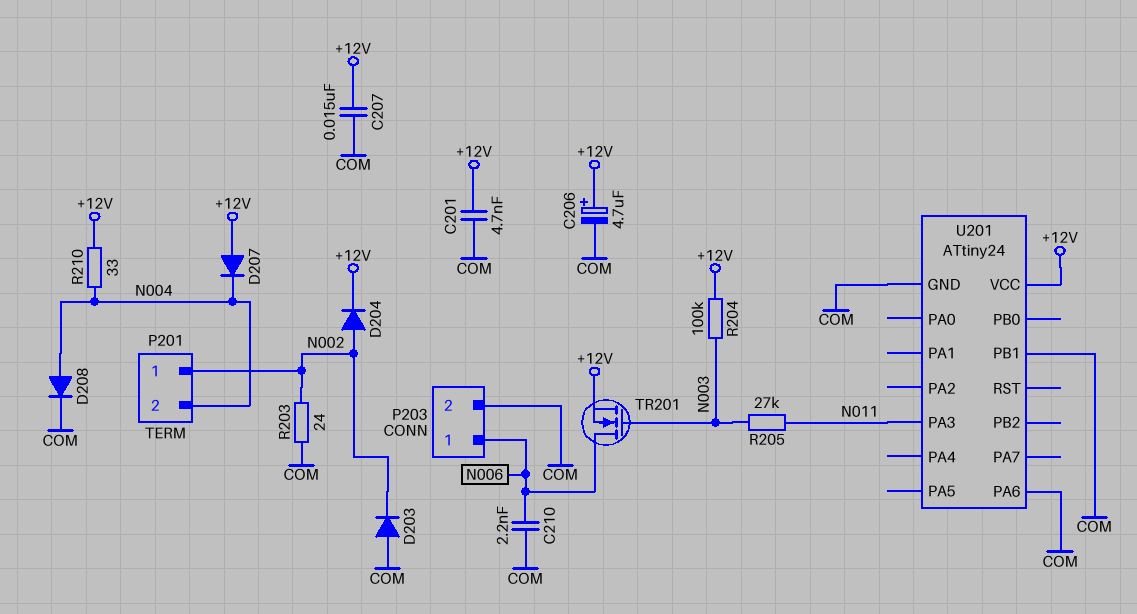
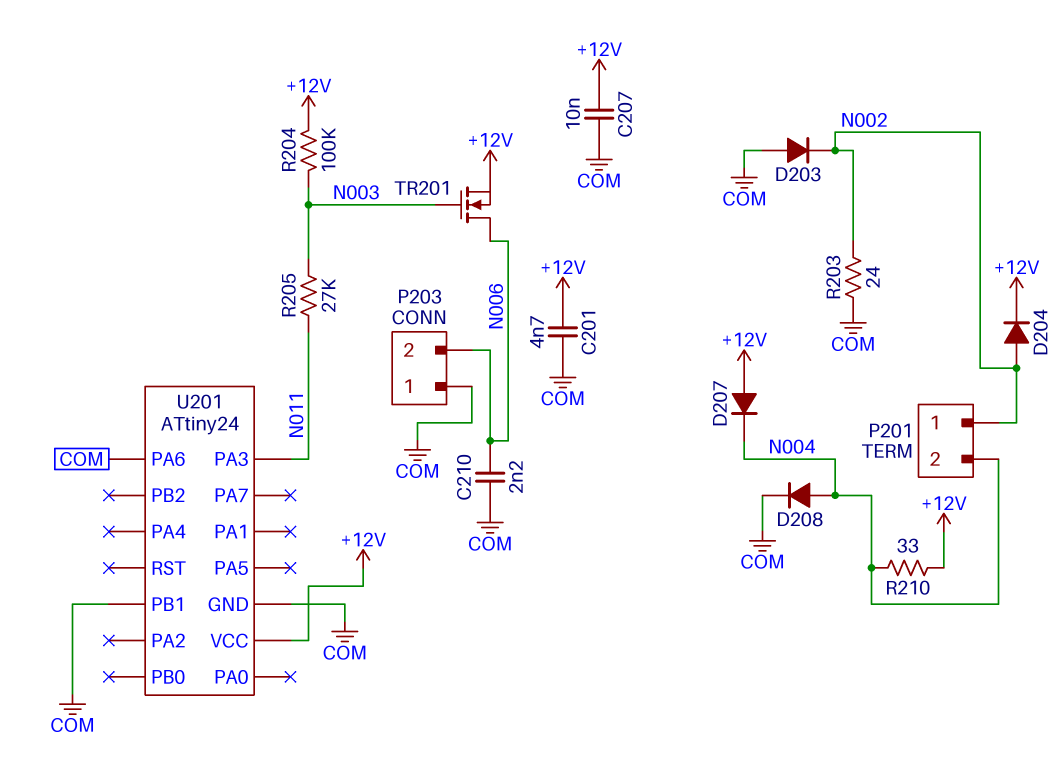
C206: 4.7uF (plus +12V, minus COM) -> none
C207: 15nF (+12V, COM) -> 10nF (+12V, COM)
P203 pin 1: N006 -> COM
P203 pin 2: COM -> N006

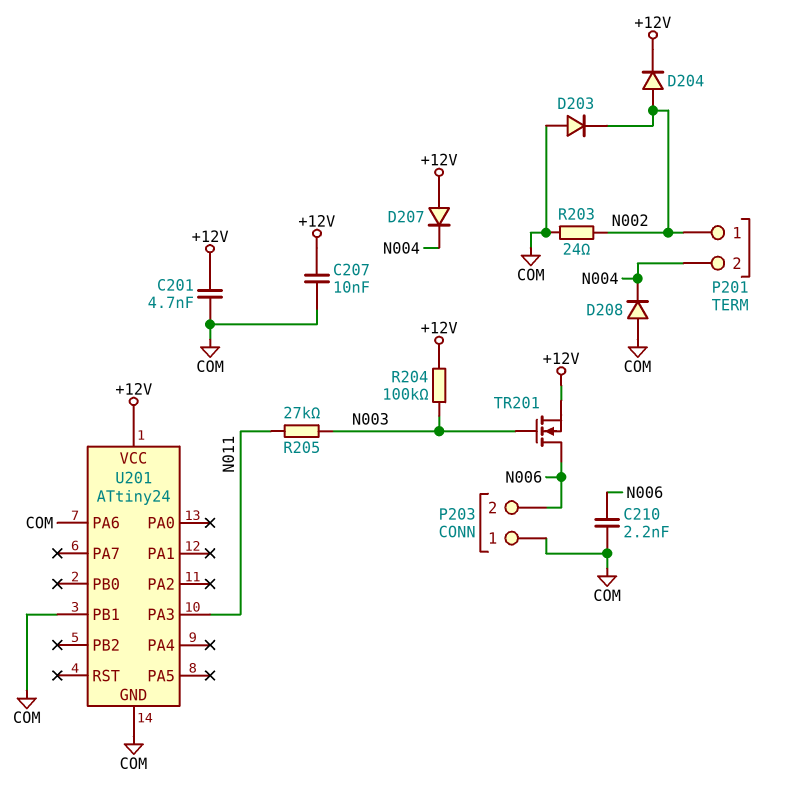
D208: diode (A N004, K COM) -> diode (A COM, K N004)
R210: 33 (+12V, N004) -> none

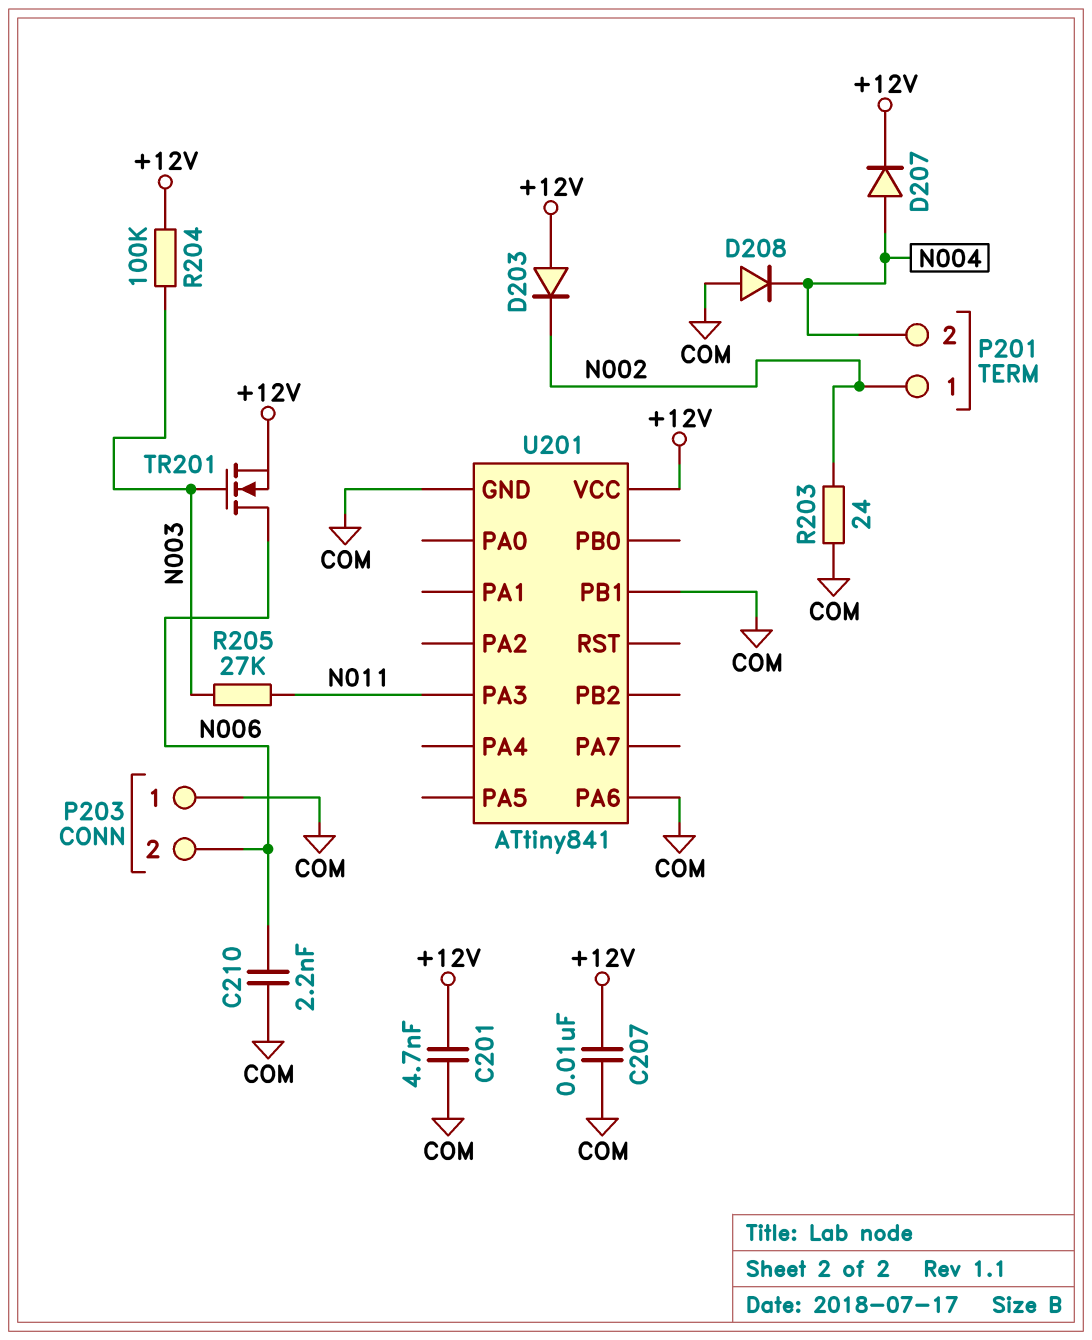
D203: diode (A COM, K N002) -> diode (A +12V, K N002)
D204: diode (A N002, K +12V) -> none
D207: diode (A +12V, K N004) -> diode (A N004, K +12V)
U201: ATtiny24 -> ATtiny841

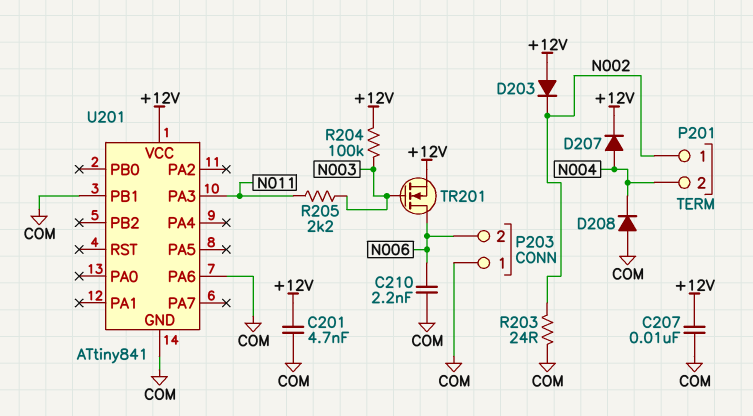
R205: 27k (N003, N011) -> 2.2k (N003, N011)

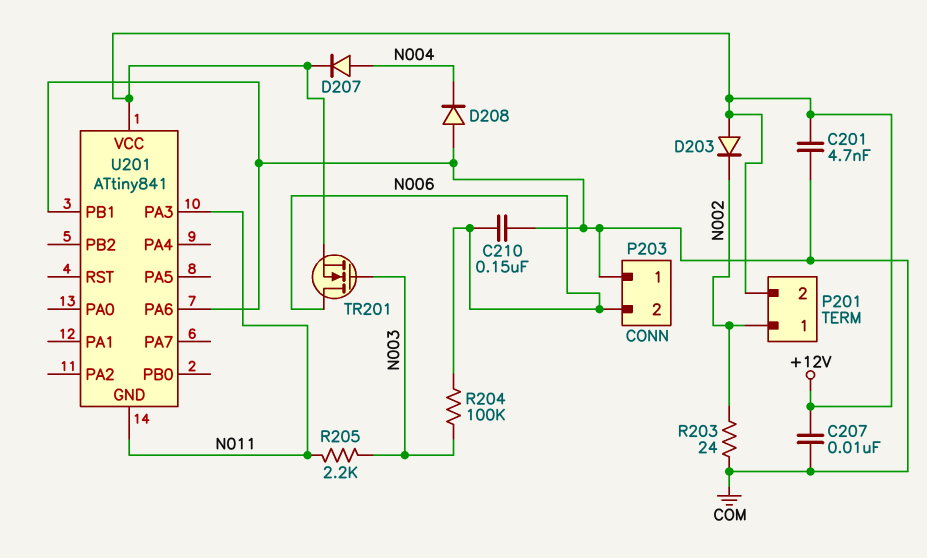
C210: 2.2nF (COM, N006) -> 150nF (COM, N006)
P201 pin 2: N004 -> +12V
R204: 100k (+12V, N003) -> 100k (N003, N006)
U201 pin GND: COM -> N011

